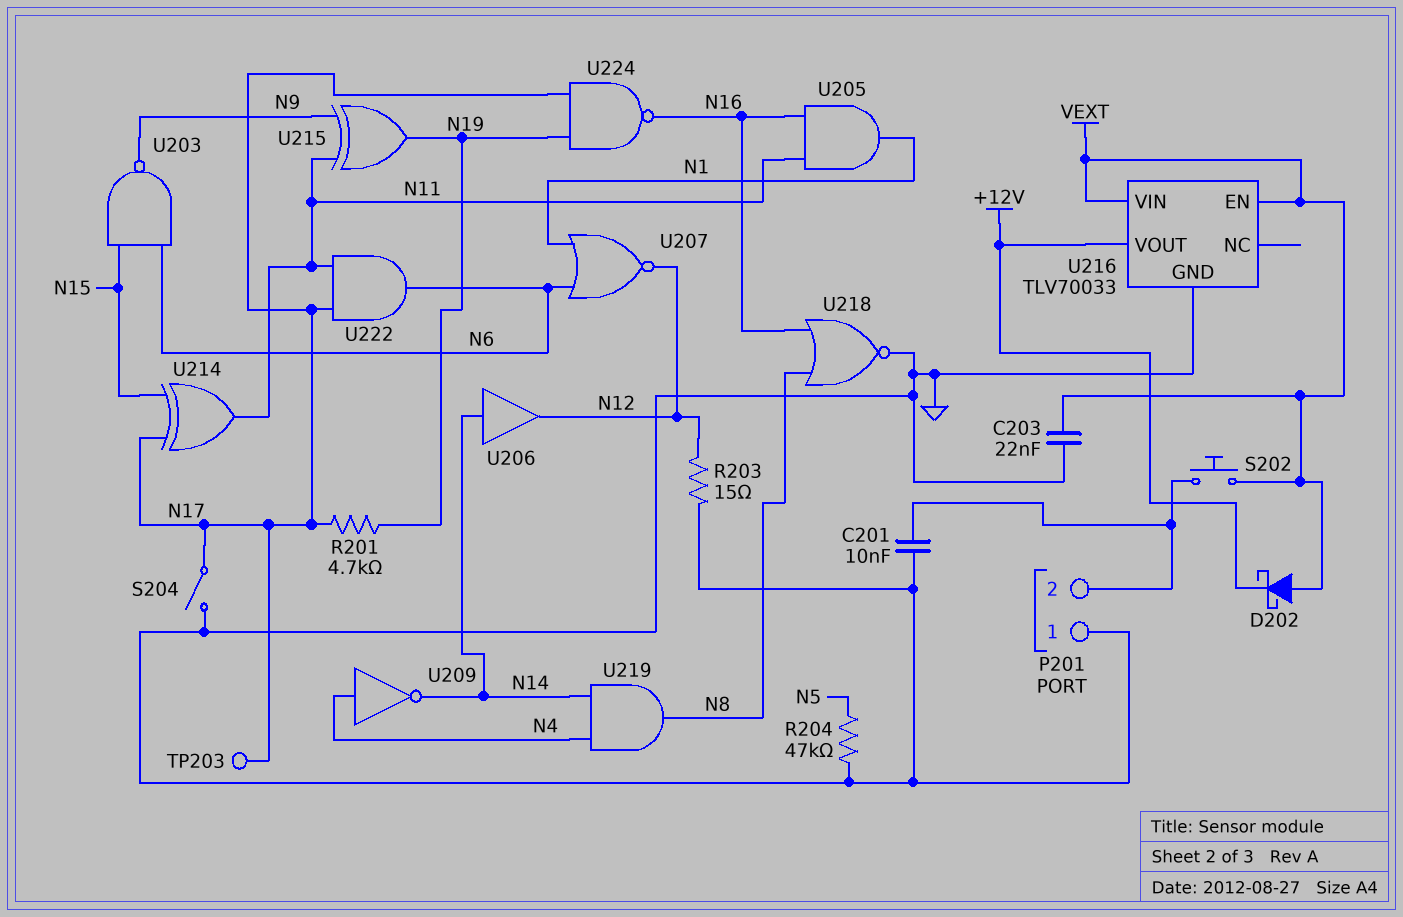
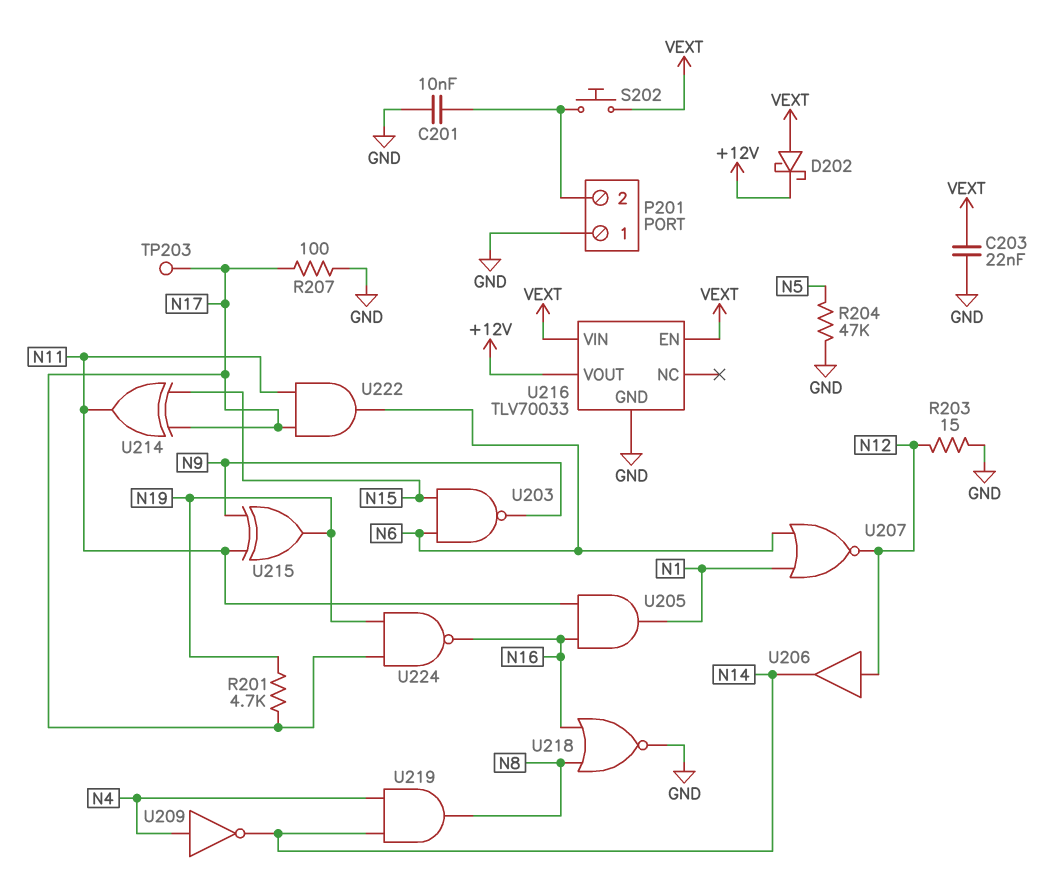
R207: none -> 100 (GND, N17)
S204: switch (GND, N17) -> none
U206: buffer (in N14, out N12) -> buffer (in N12, out N14)

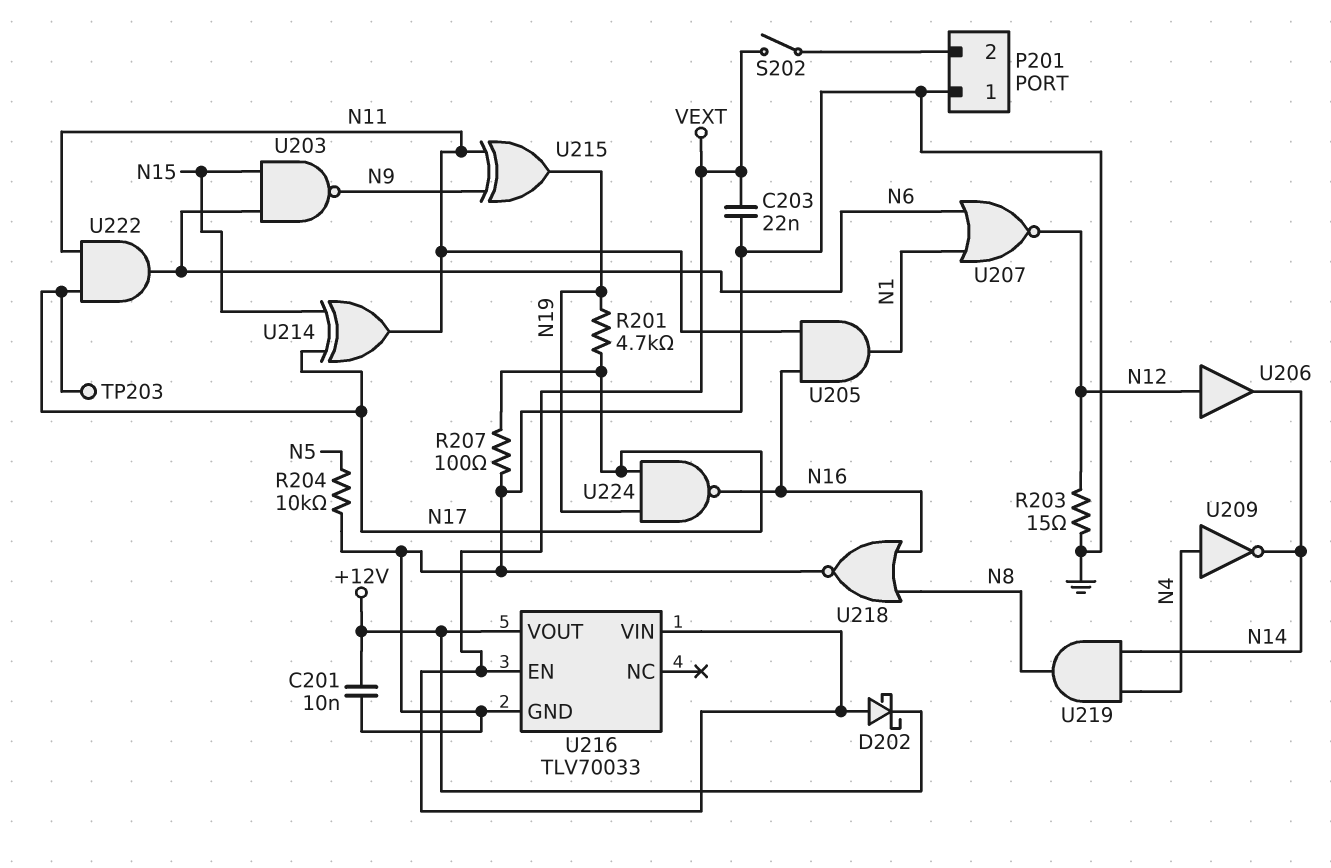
C201: 10nF (GND, P201/2) -> 10nF (+12V, GND)
R204: 47k (GND, N5) -> 10k (GND, N5)
S202: button (P201/2, VEXT) -> switch (P201/2, VEXT)

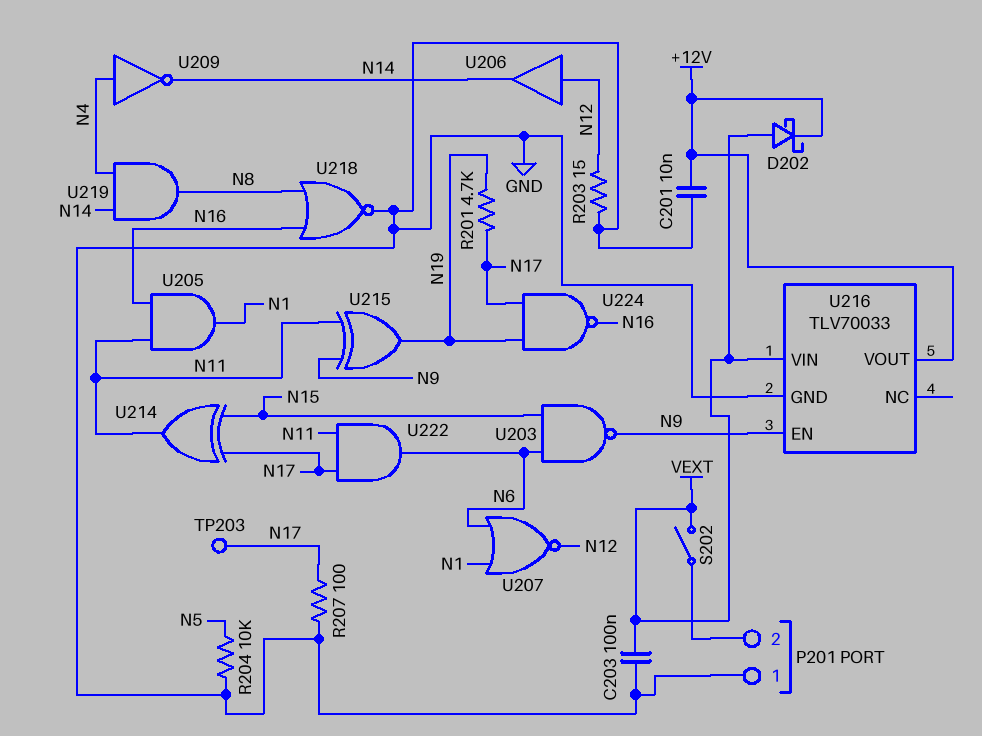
C203: 22nF (GND, VEXT) -> 100nF (GND, VEXT)
U216 pin EN: VEXT -> N9

